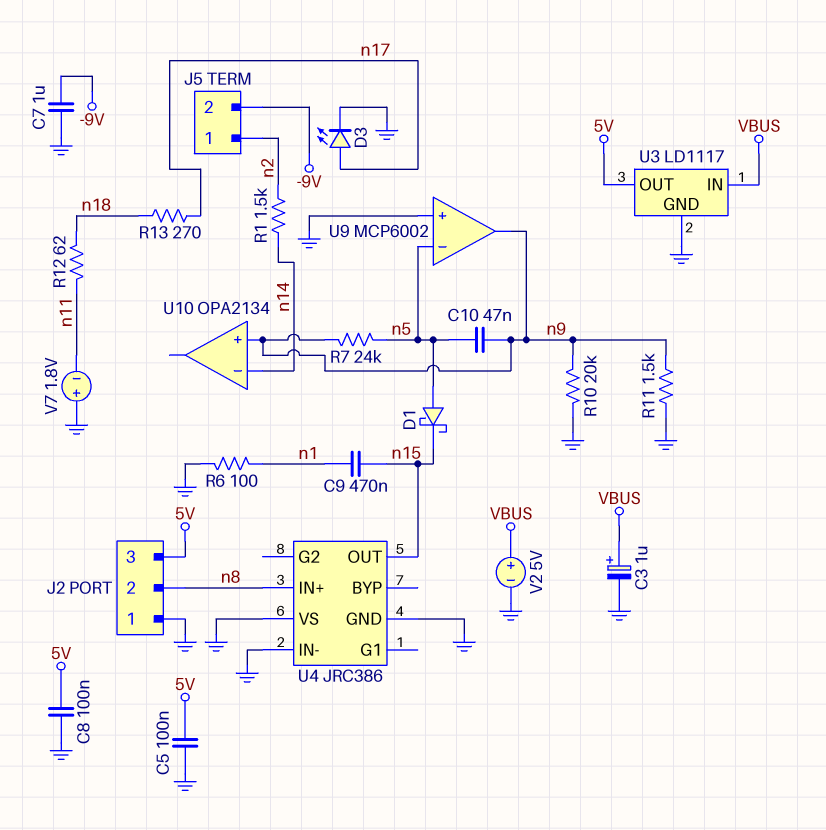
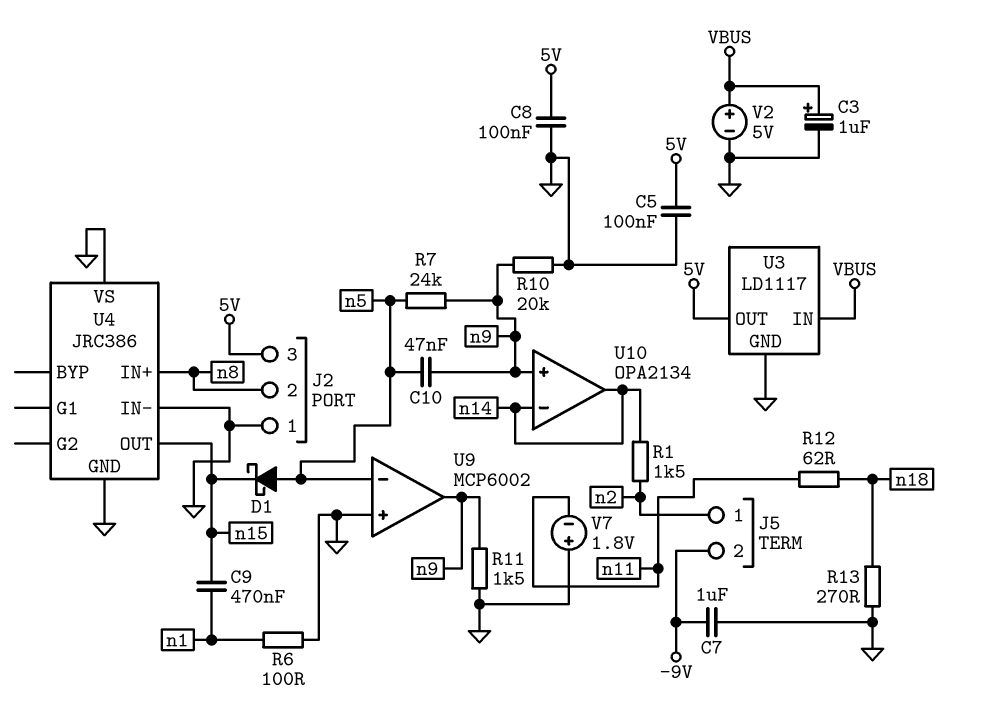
D3: LED (A n17, K GND) -> none
R13: 270 (n17, n18) -> 270 (GND, n18)
U10 pin out: none -> n14

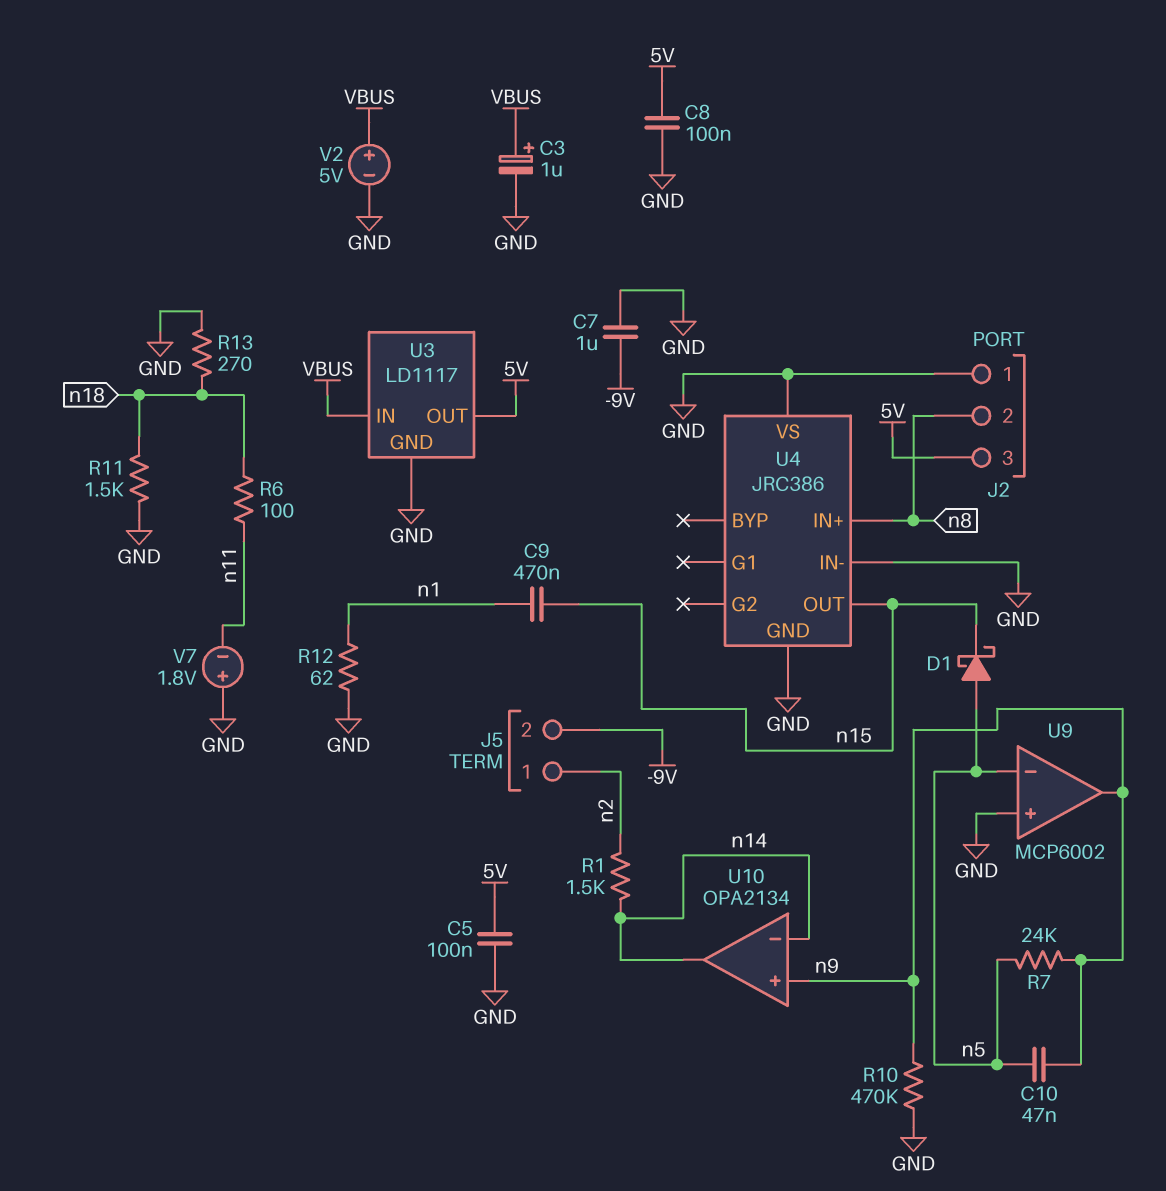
R6: 100 (GND, n1) -> 100 (n11, n18)
R10: 20k (GND, n9) -> 470k (GND, n9)
R11: 1.5k (GND, n9) -> 1.5k (GND, n18)
R12: 62 (n11, n18) -> 62 (GND, n1)

